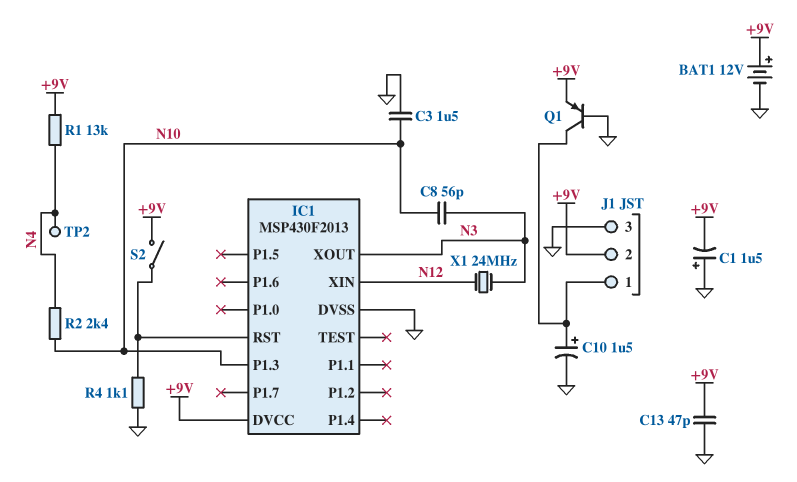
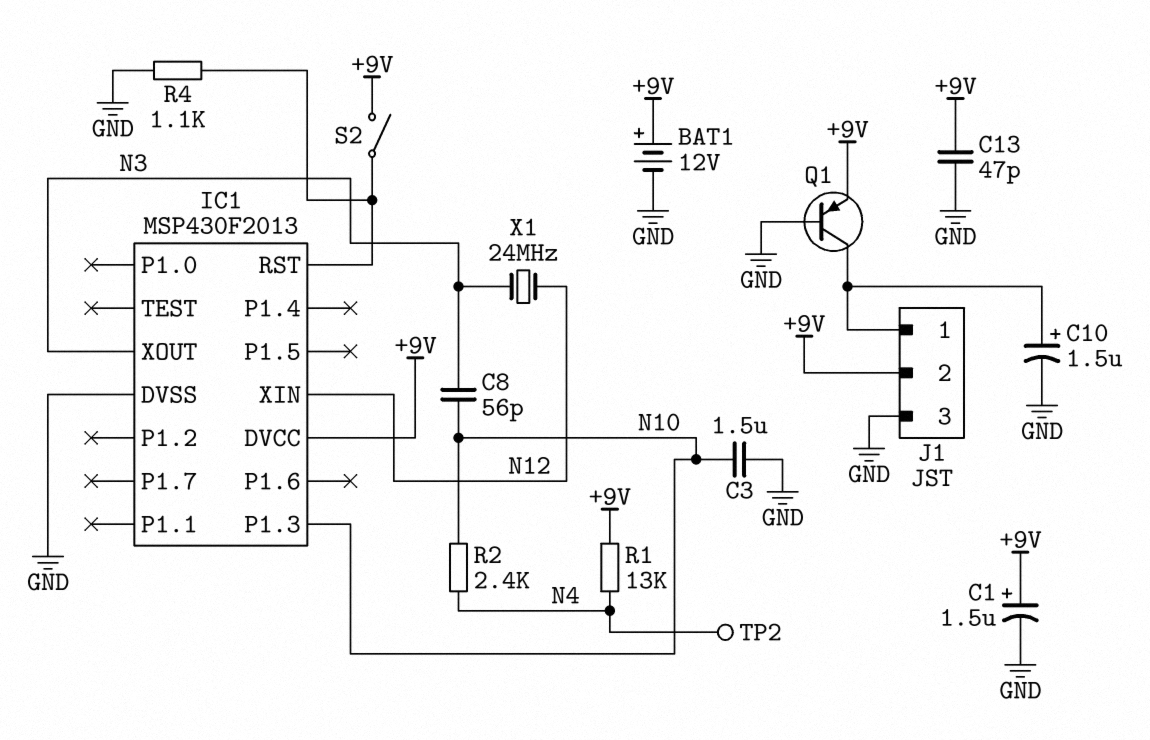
C1: 1.5uF (plus GND, minus +9V) -> 1.5uF (plus +9V, minus GND)

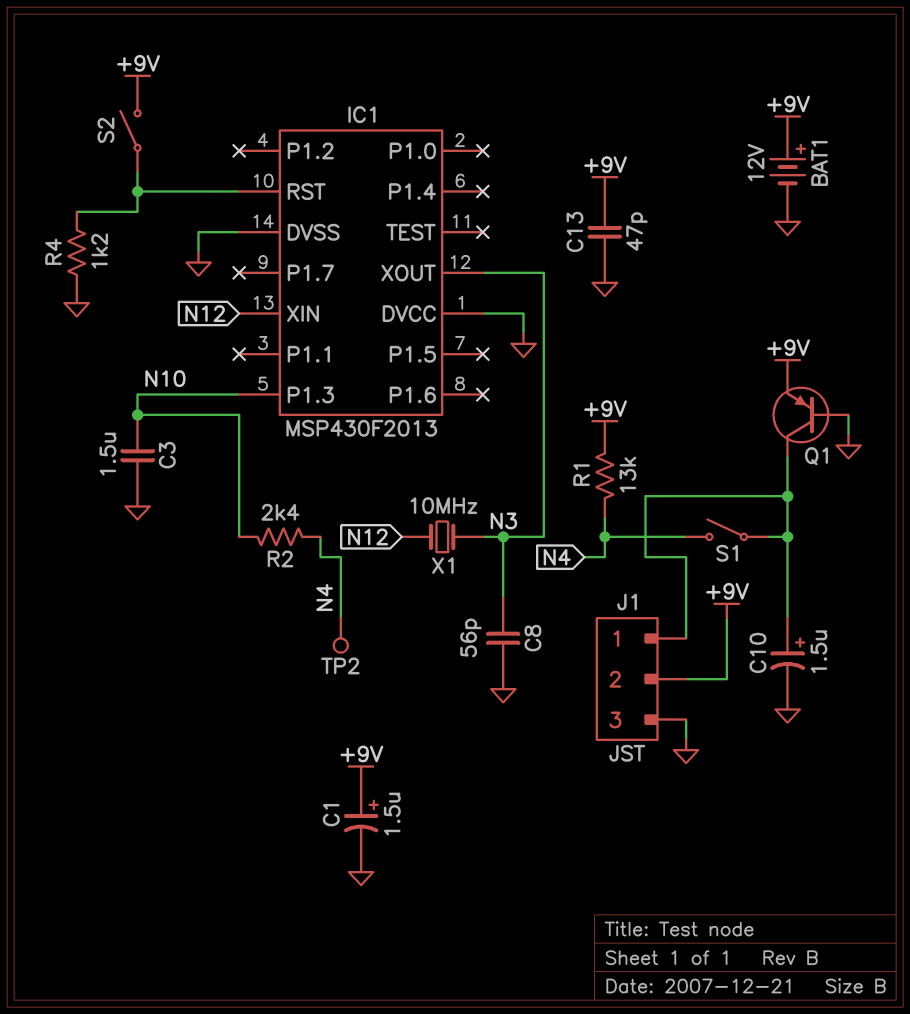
C8: 56pF (N3, N10) -> 56pF (GND, N3)
IC1 pin DVCC: +9V -> GND
R4: 1.1k (GND, IC1/RST) -> 1.2k (GND, IC1/RST)
S1: none -> switch (J1/1, N4)
X1: 24MHz (N3, N12) -> 10MHz (N3, N12)

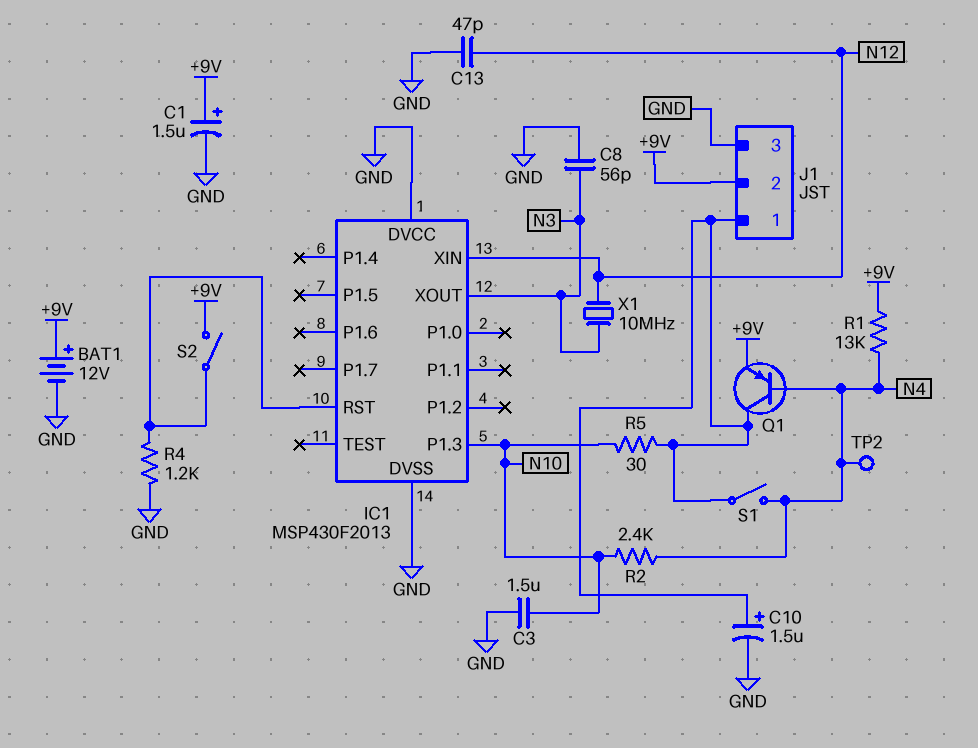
C13: 47pF (+9V, GND) -> 47pF (GND, N12)
Q1: PNP (B GND, C J1/1, E +9V) -> PNP (B N4, C J1/1, E +9V)
R5: none -> 30 (J1/1, N10)

